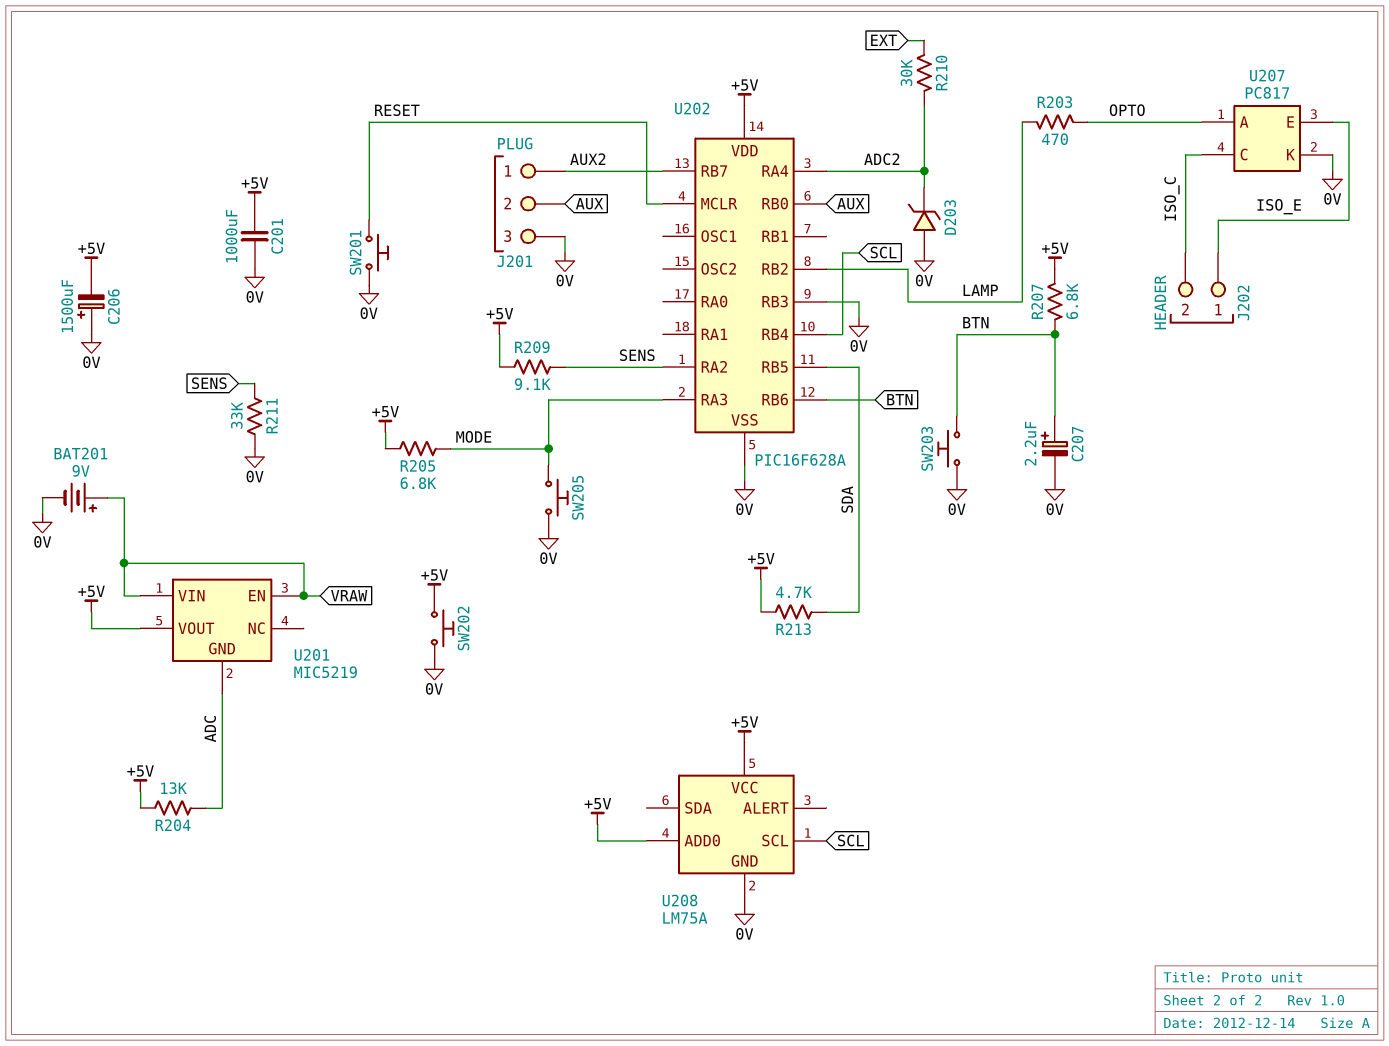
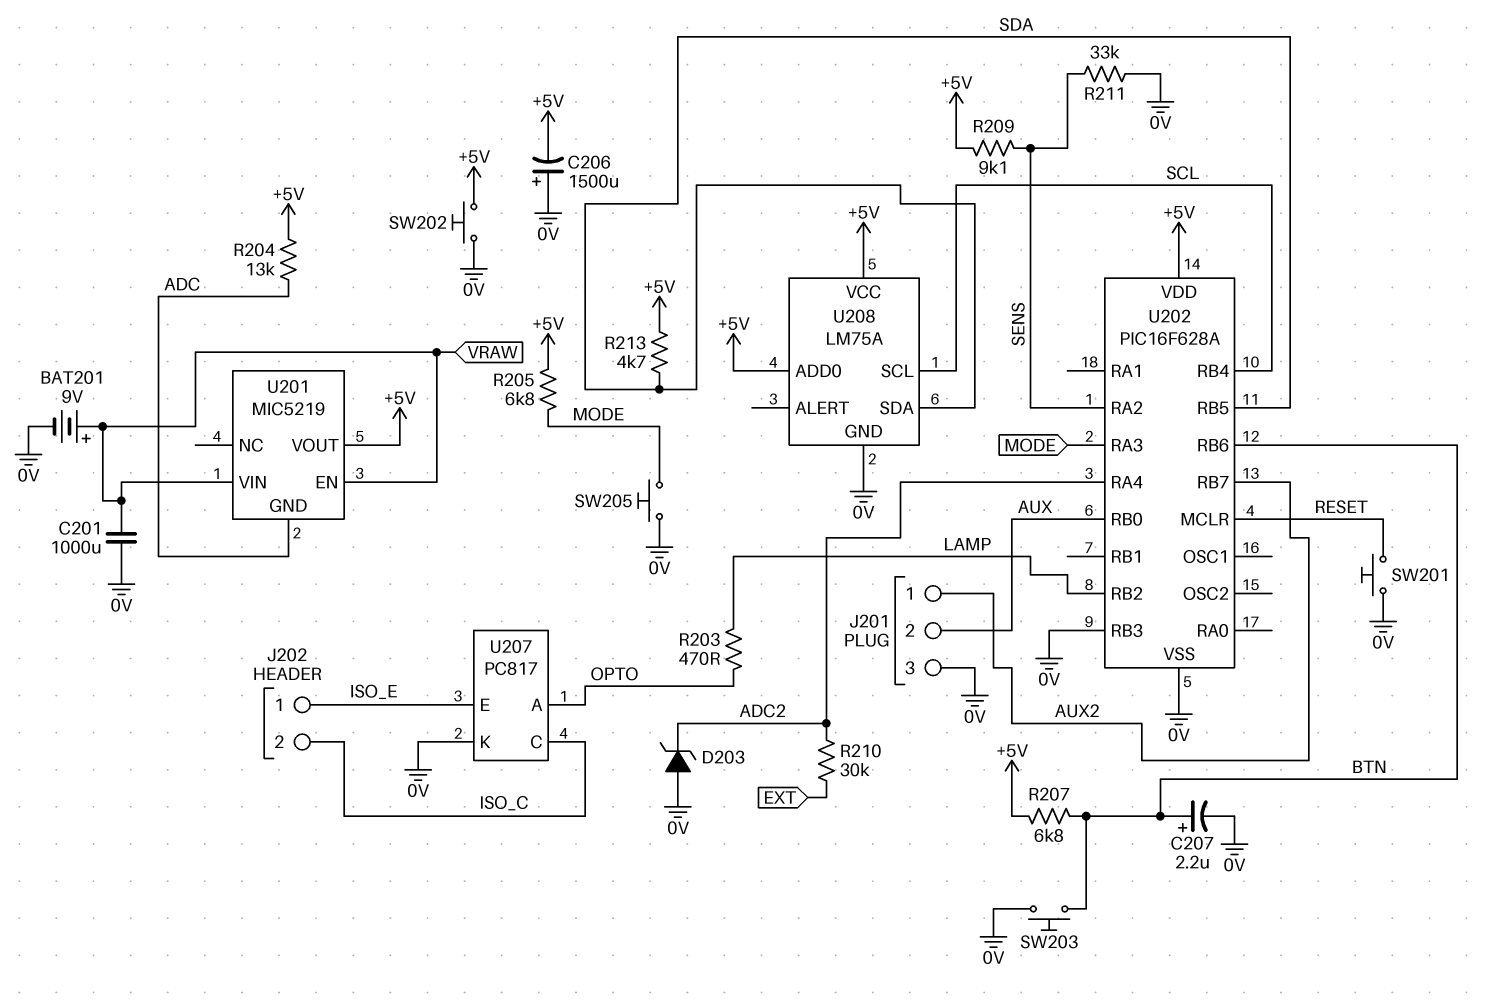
C201: 1000uF (+5V, 0V) -> 1000uF (0V, VRAW)
U208 pin SDA: none -> SDA

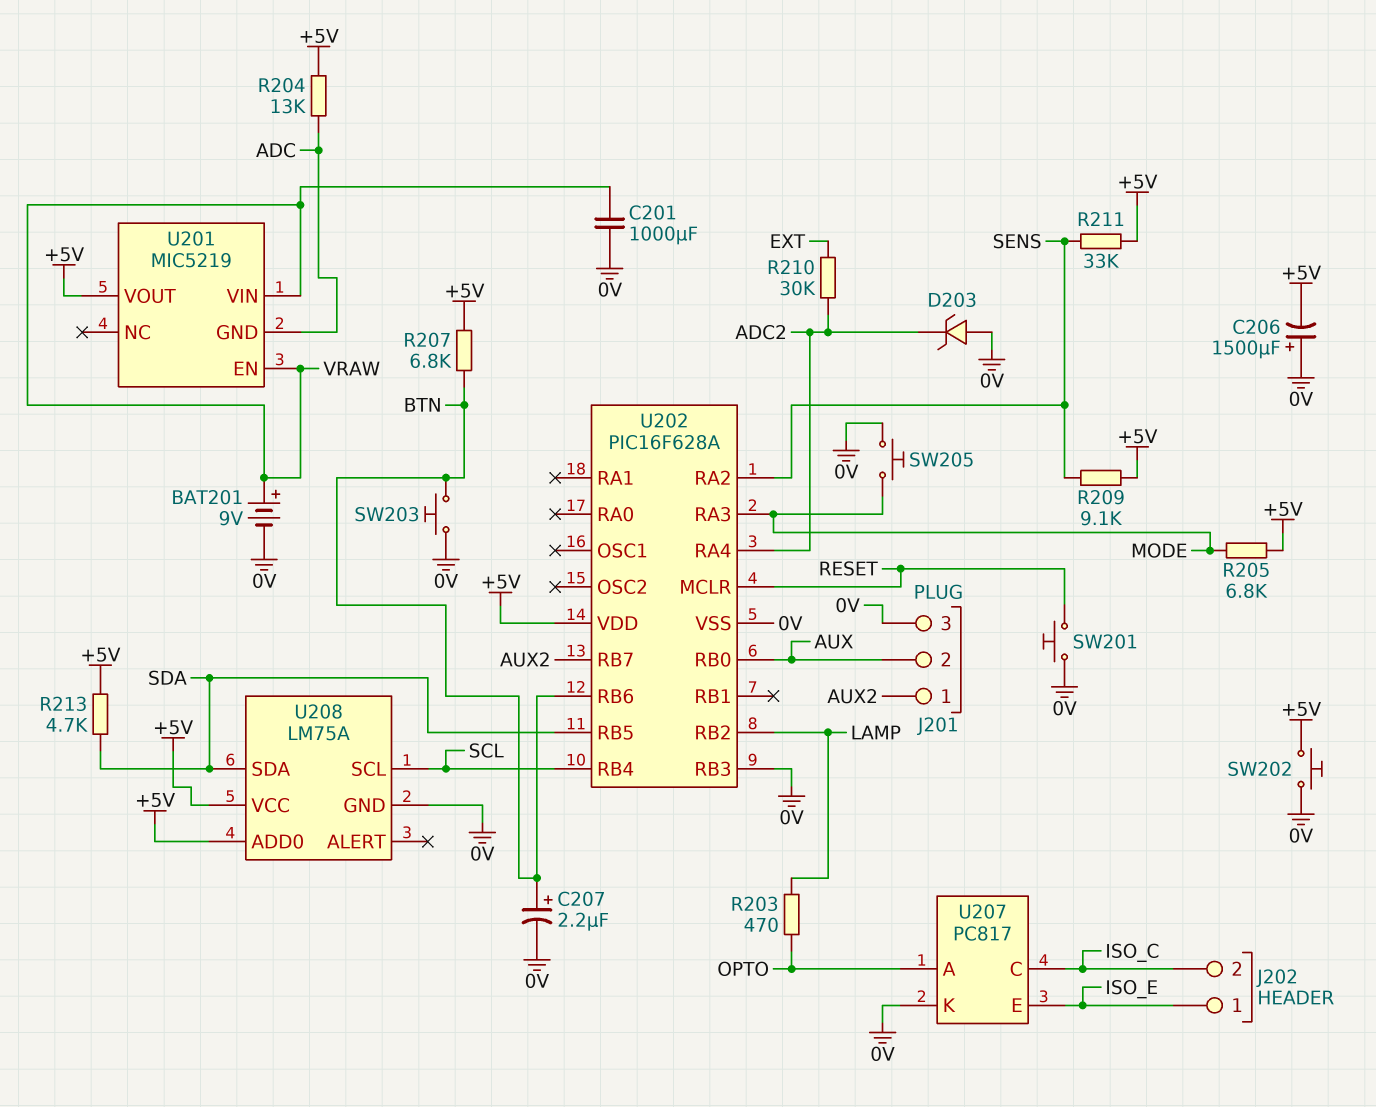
R211: 33k (0V, SENS) -> 33k (+5V, SENS)

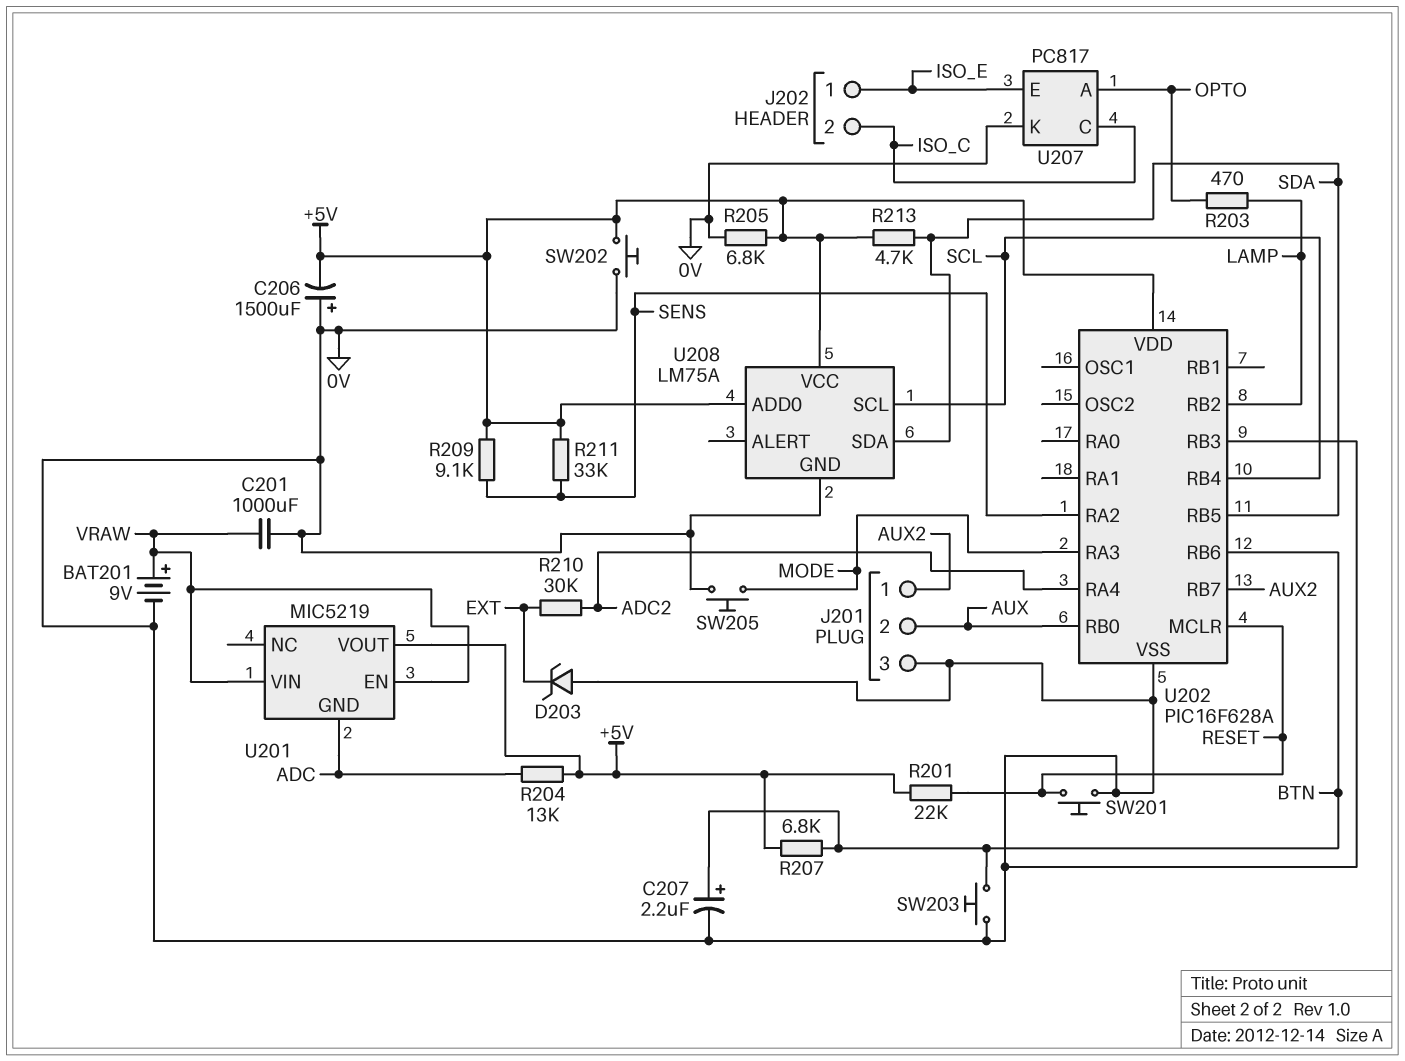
D203: zener (A 0V, K ADC2) -> zener (A 0V, K EXT)
R201: none -> 22k (+5V, RESET)
R205: 6.8k (+5V, MODE) -> 6.8k (+5V, 0V)

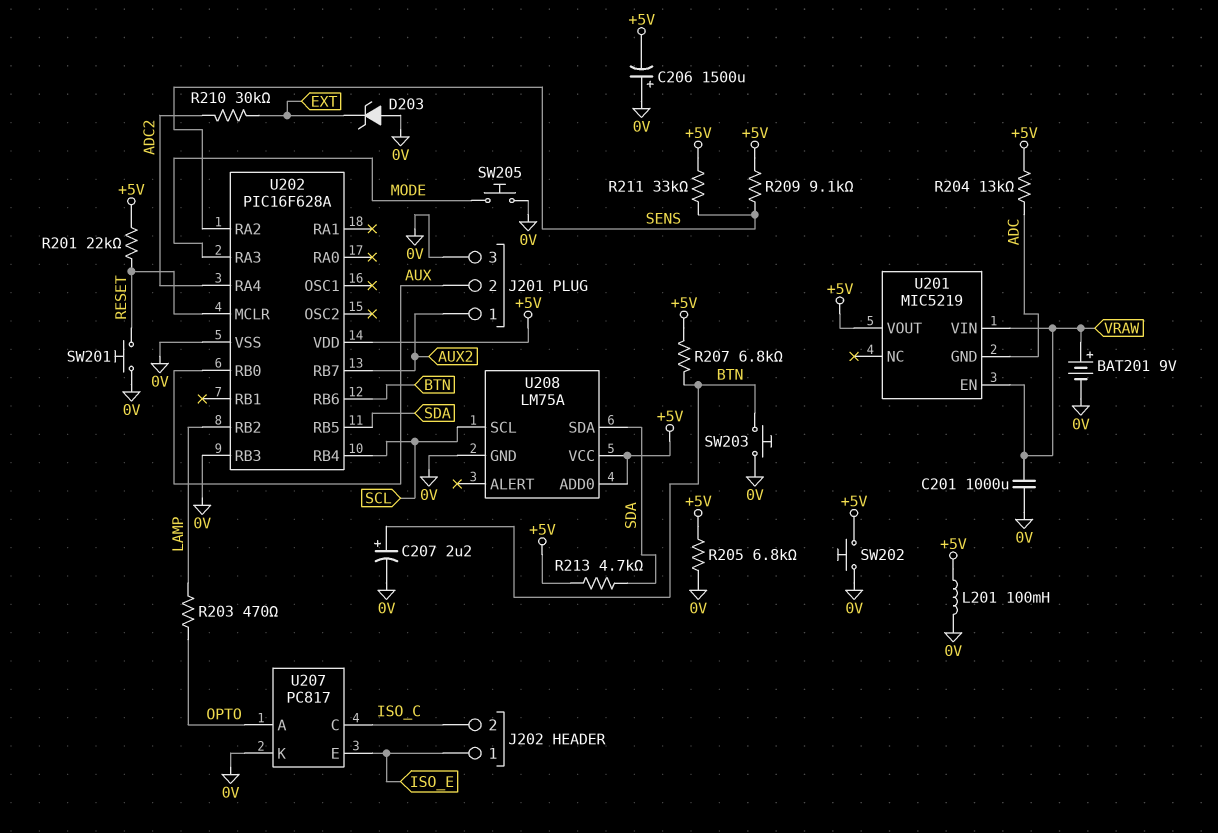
L201: none -> 100mH (+5V, 0V)

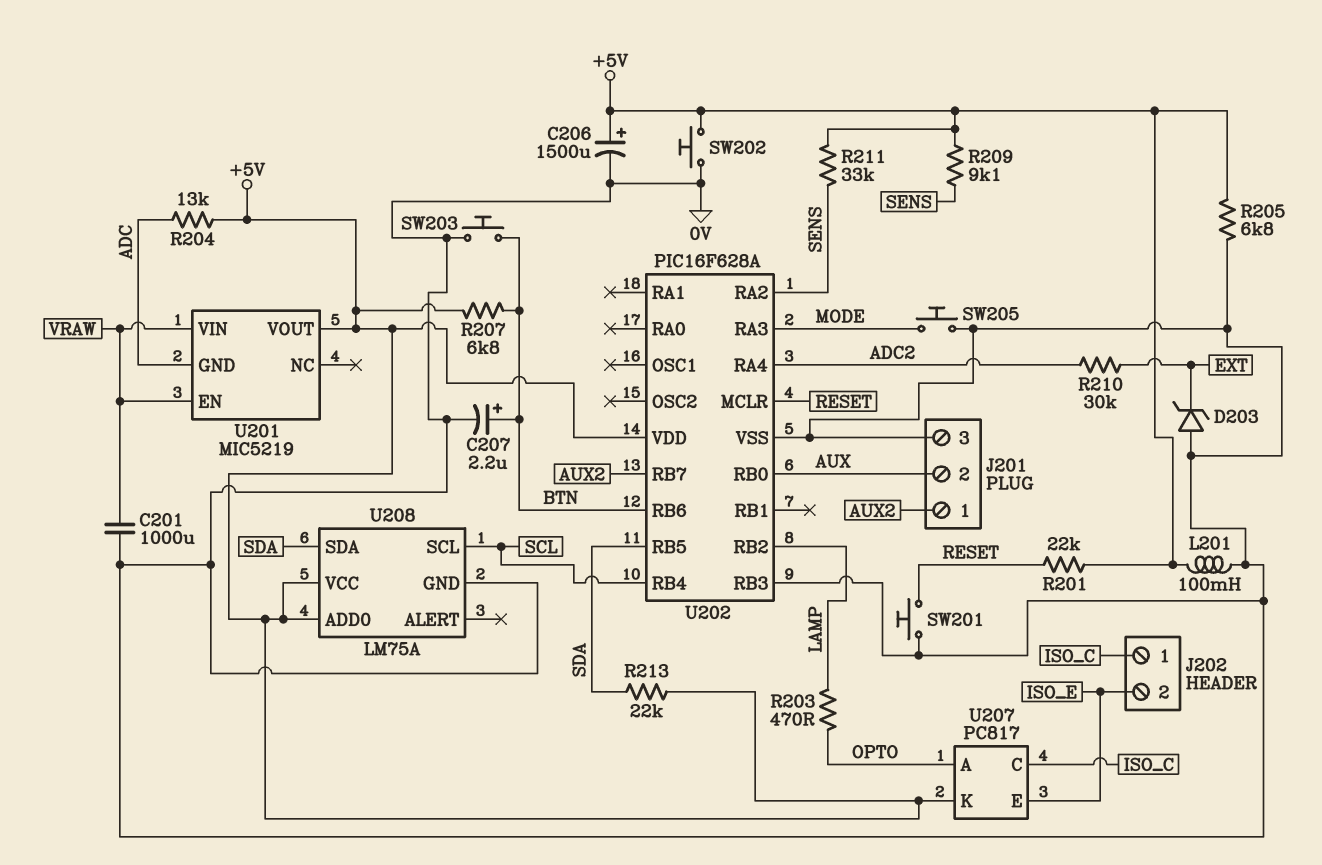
BAT201: 9V (plus VRAW, minus 0V) -> none
C206: 1500uF (plus 0V, minus +5V) -> 1500uF (plus +5V, minus 0V)
J202 pin 1: ISO_E -> ISO_C
J202 pin 2: ISO_C -> ISO_E
R213: 4.7k (+5V, SDA) -> 22k (+5V, SDA)
U207 pin K: 0V -> +5V

